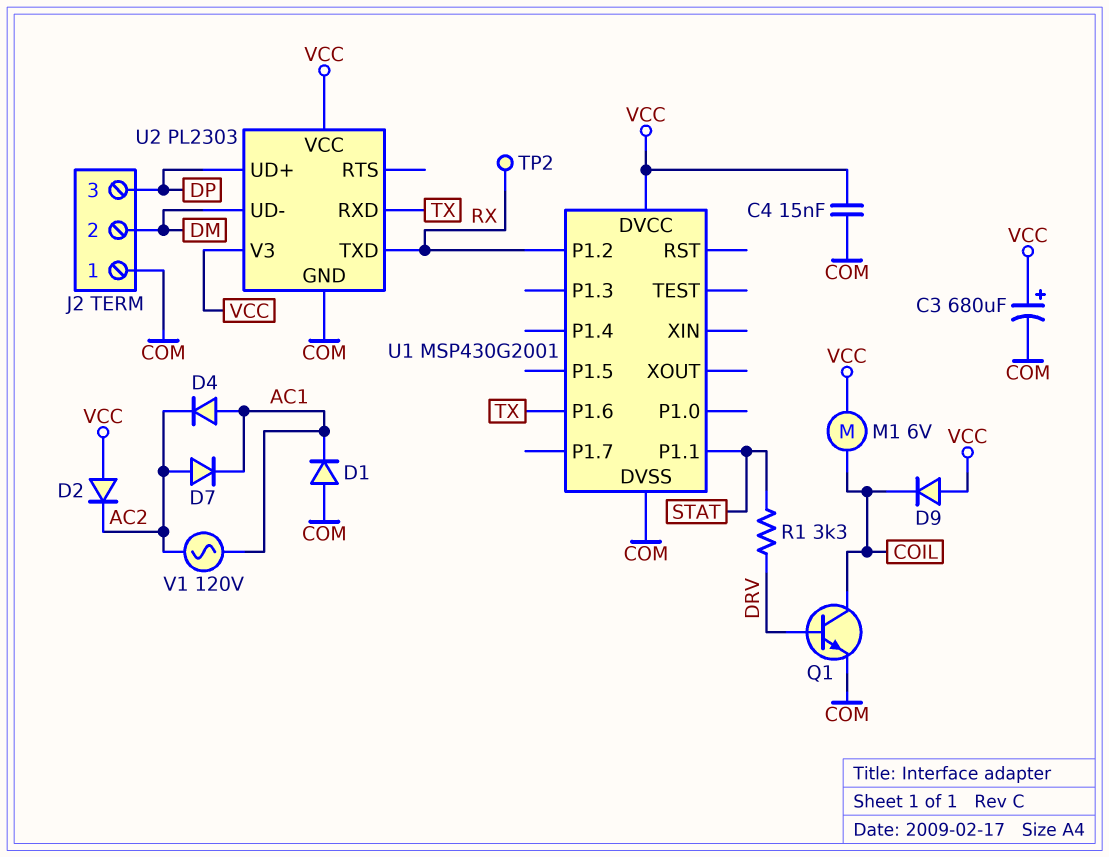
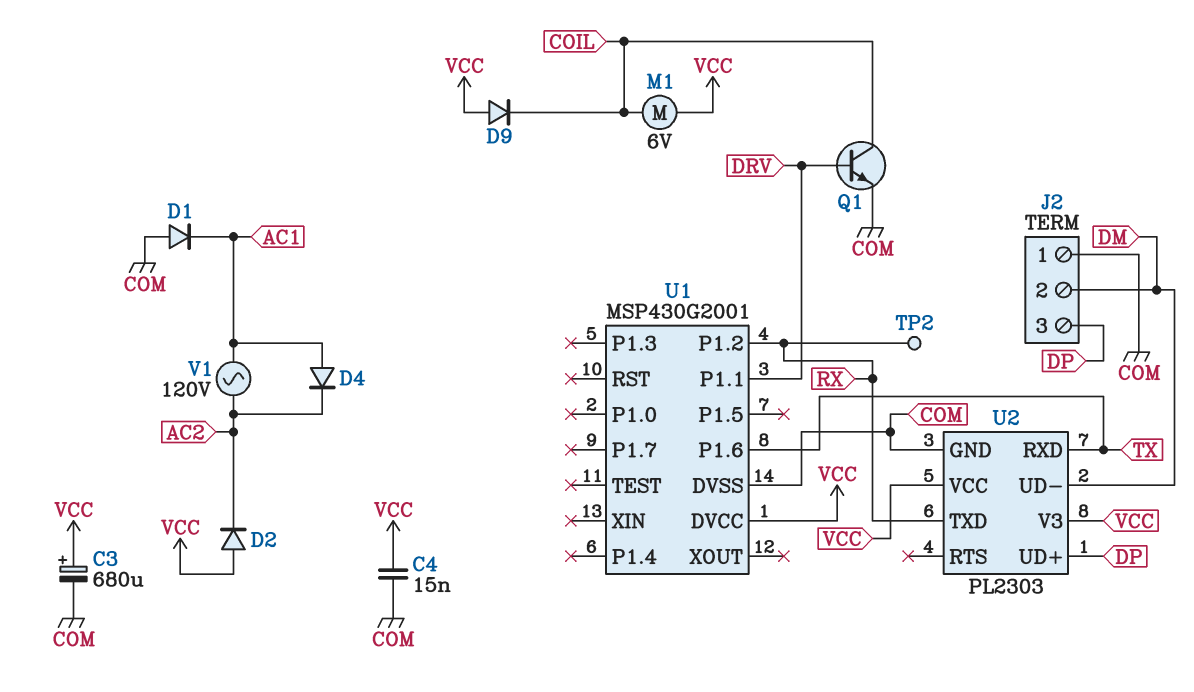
D7: diode (A AC2, K AC1) -> none
R1: 3.3k (DRV, STAT) -> none
U1 pin P1.1: STAT -> DRV

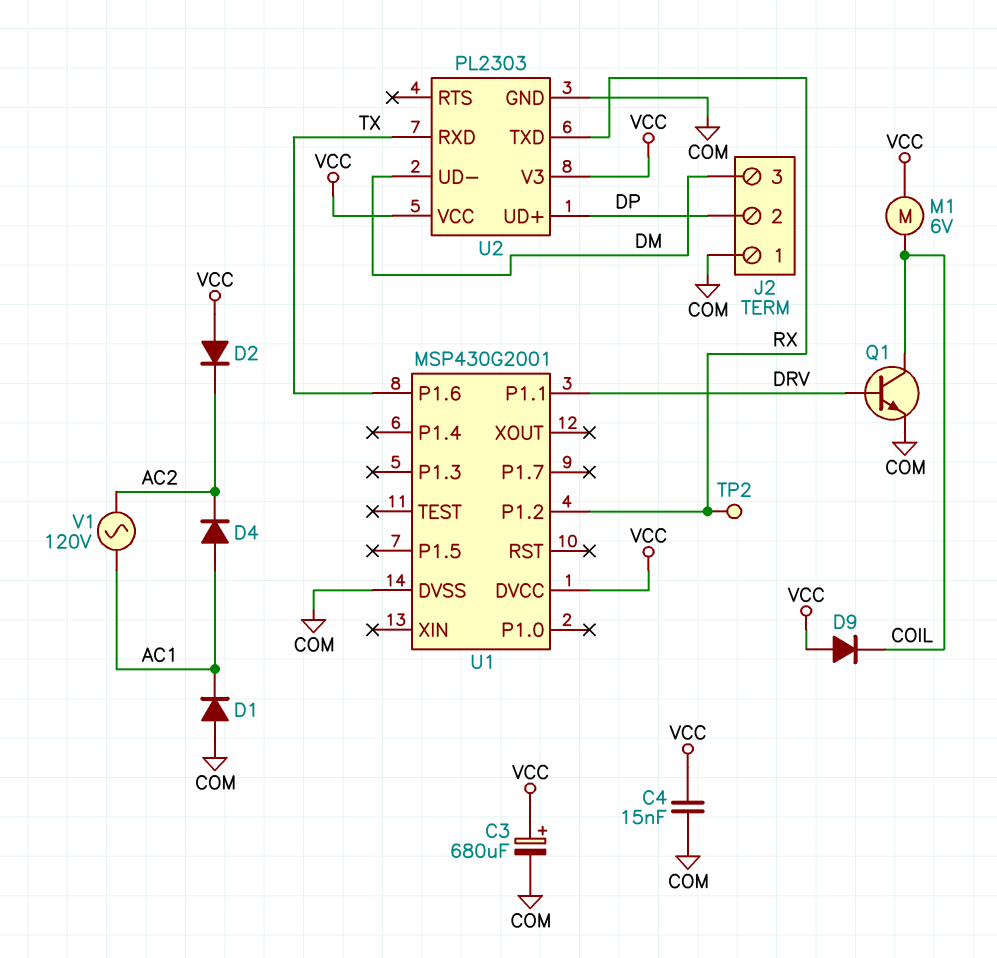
J2 pin 2: DM -> DP
J2 pin 3: DP -> DM

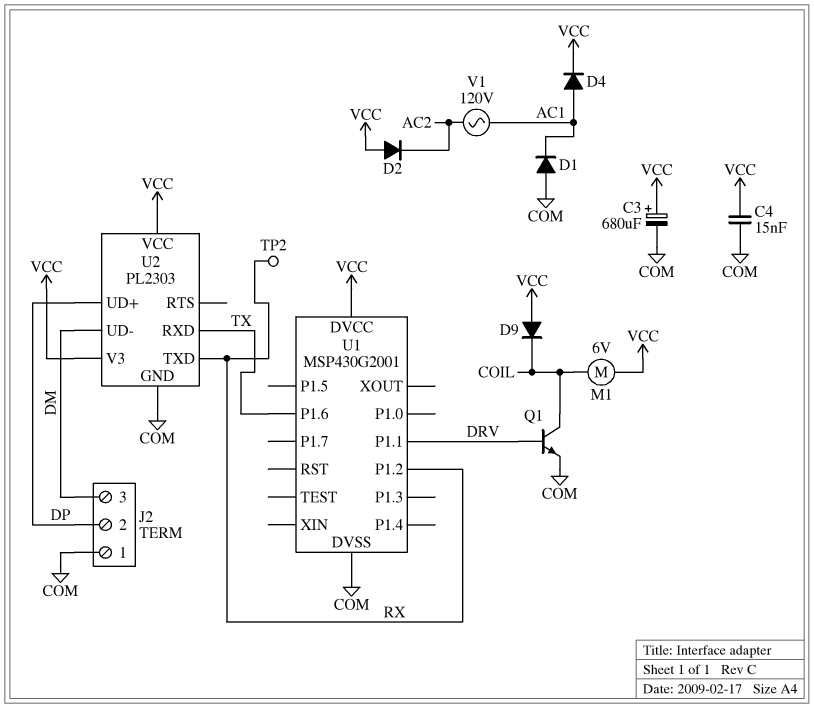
D4: diode (A AC1, K AC2) -> diode (A AC1, K VCC)

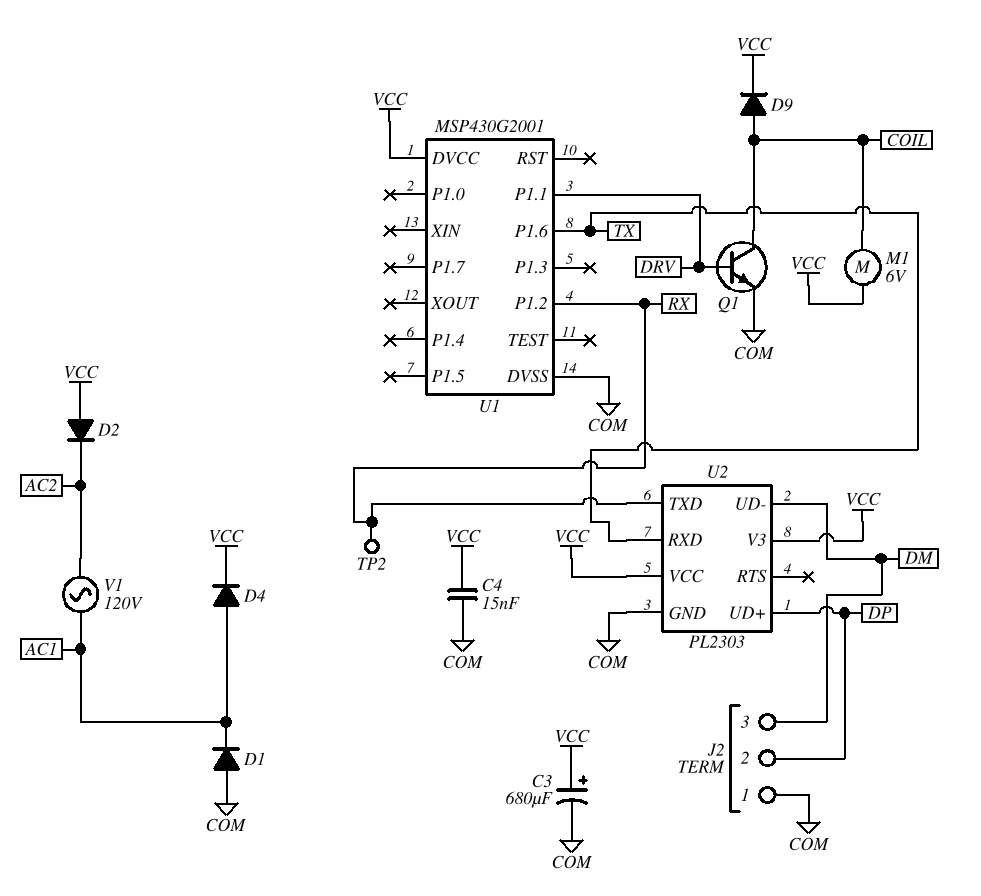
D9: diode (A VCC, K COIL) -> diode (A COIL, K VCC)

